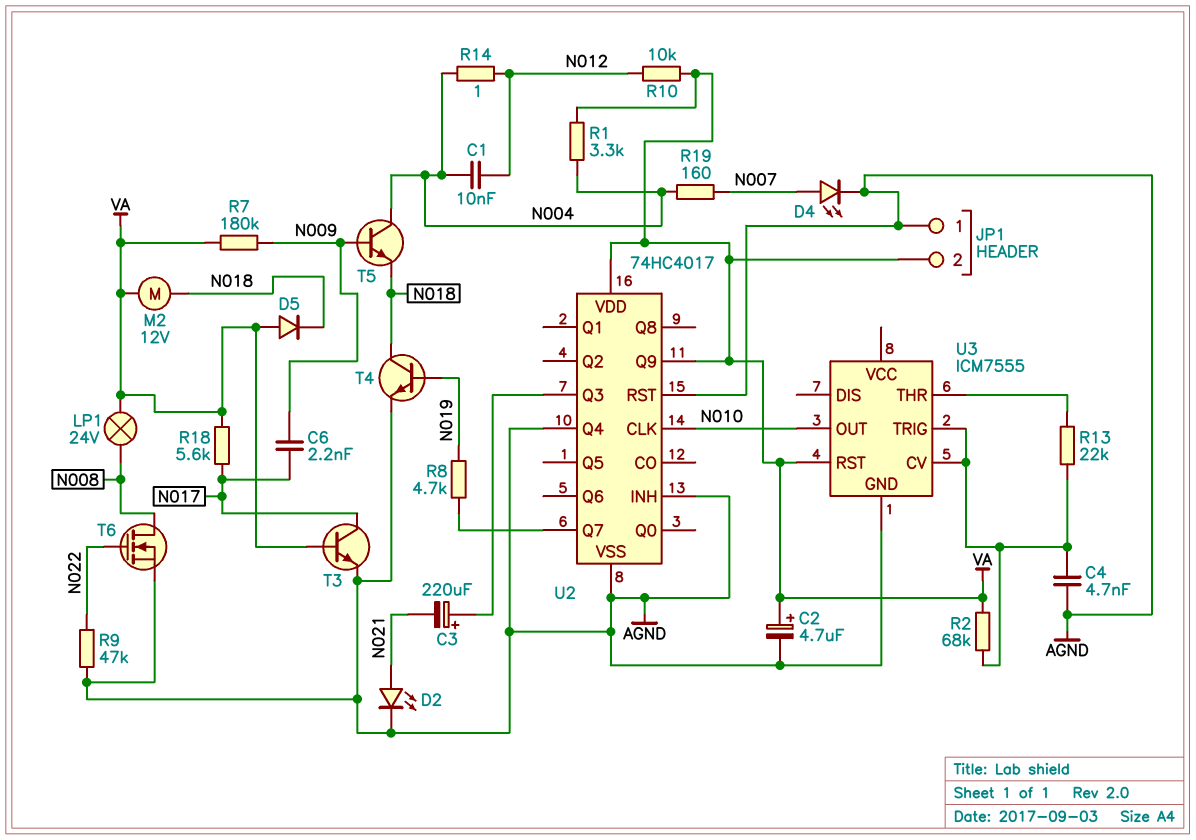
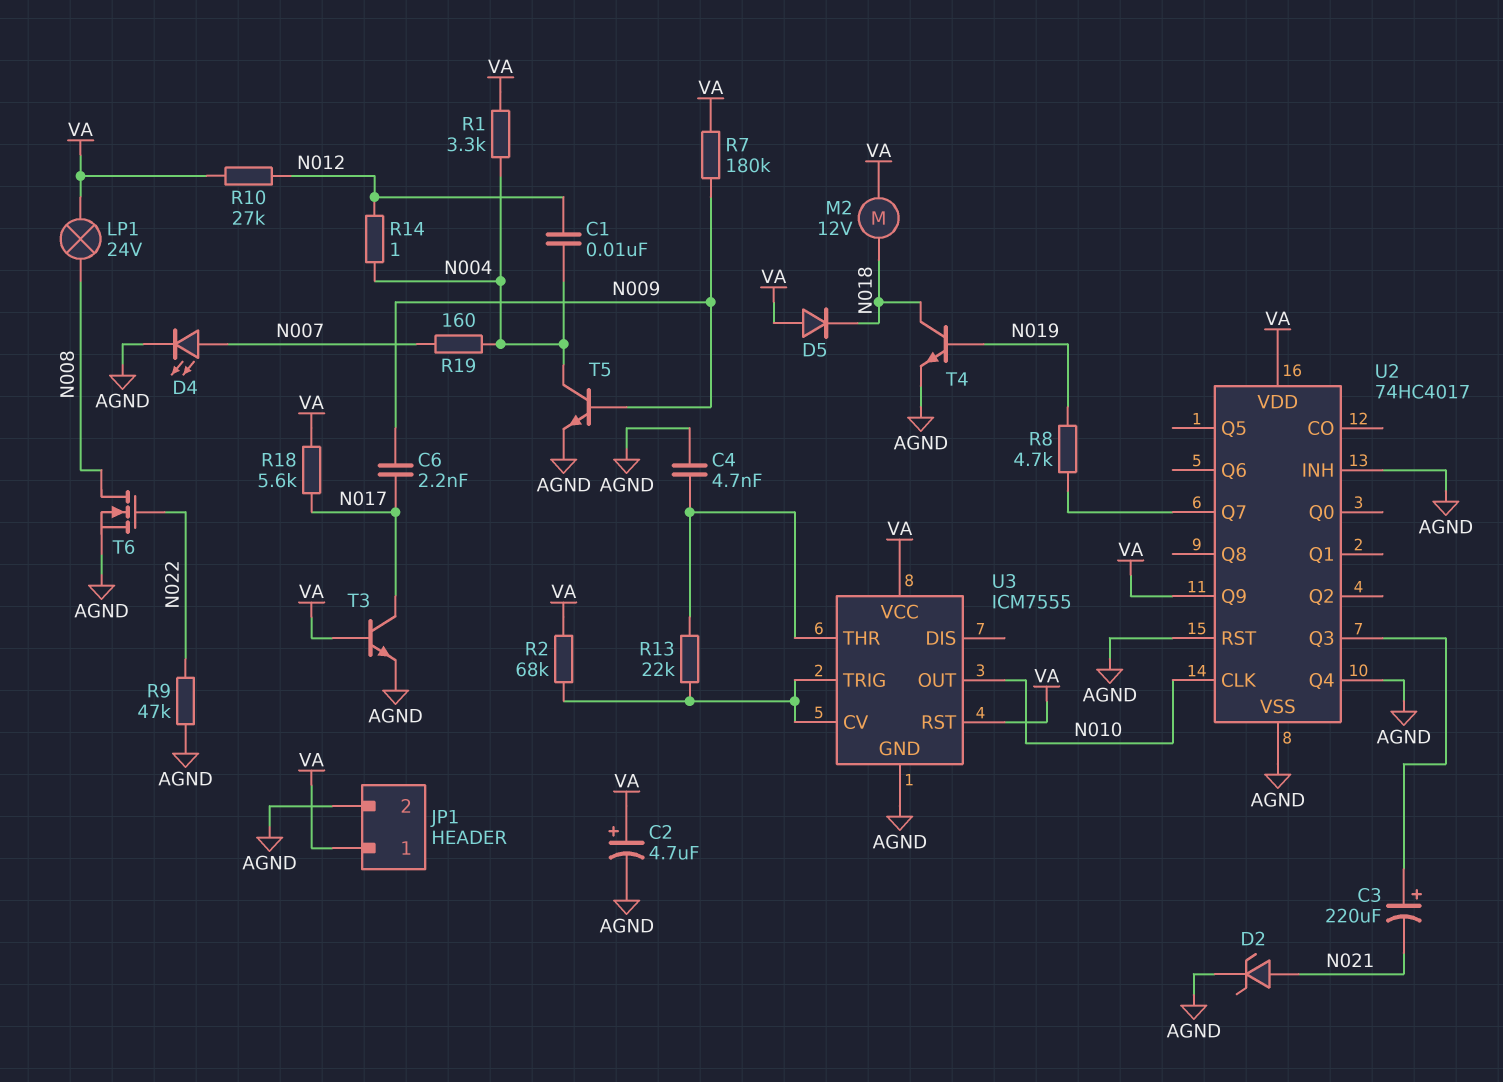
C4: 4.7nF (AGND, U3/CV) -> 4.7nF (AGND, U3/THR)
D2: LED (A N021, K AGND) -> zener (A N021, K AGND)
JP1 pin 1: AGND -> VA
JP1 pin 2: VA -> AGND
R10: 10k (N012, VA) -> 27k (N012, VA)
T5: NPN (B N009, C N004, E N018) -> NPN (B N009, C N004, E AGND)
U3 pin VCC: none -> VA

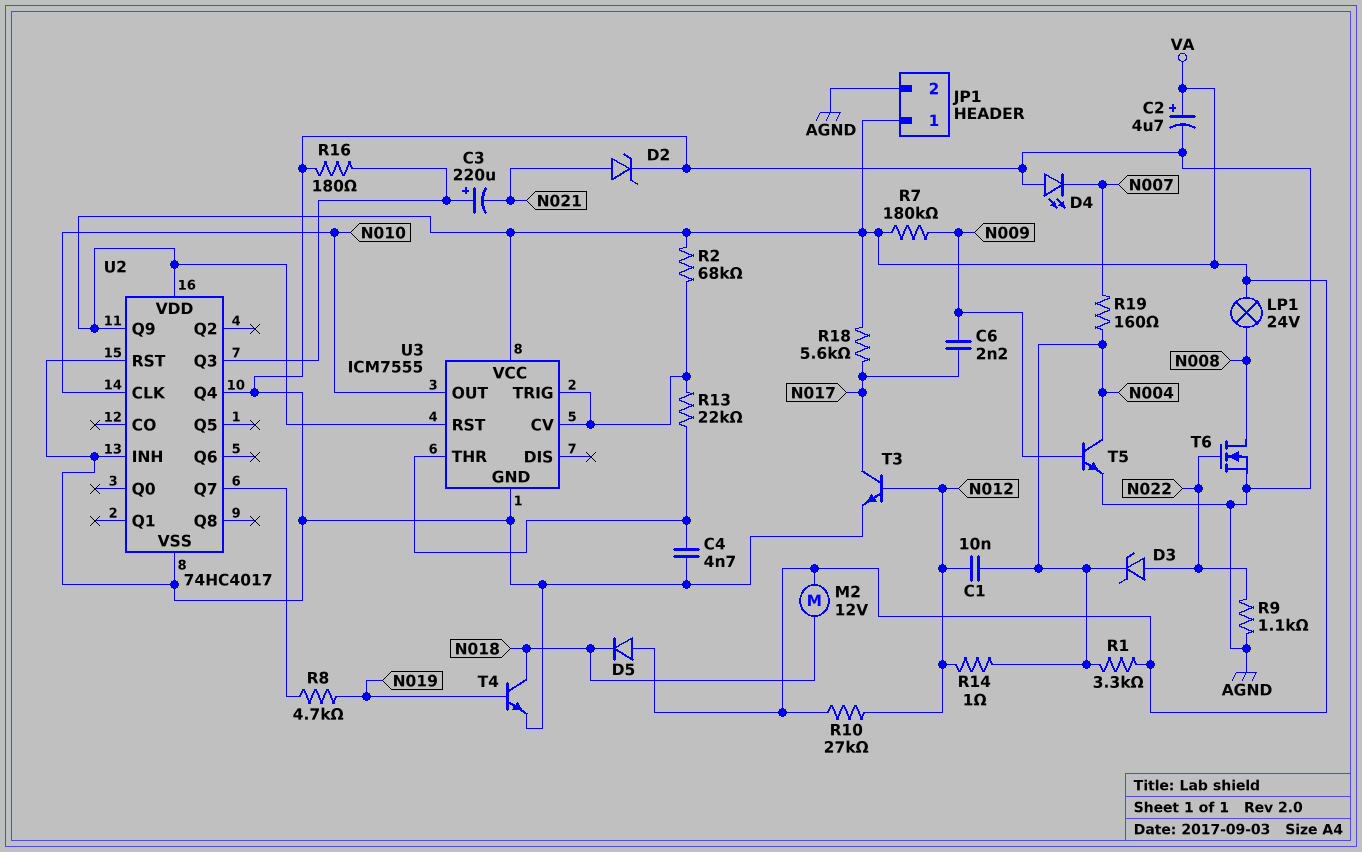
D3: none -> zener (A N022, K N004)
D4: LED (A N007, K AGND) -> LED (A AGND, K N007)
R9: 47k (AGND, N022) -> 1.1k (AGND, N022)
R16: none -> 180 (AGND, U2/Q3)
T3: NPN (B VA, C N017, E AGND) -> NPN (B N012, C N017, E AGND)

